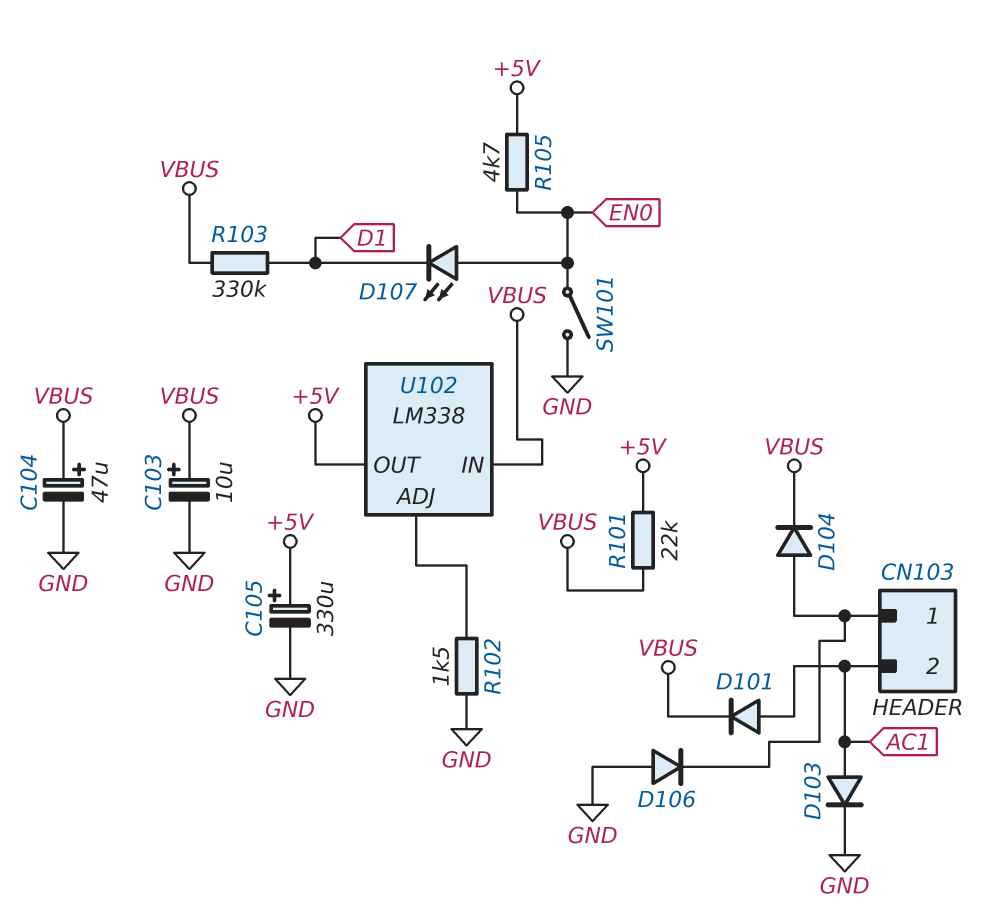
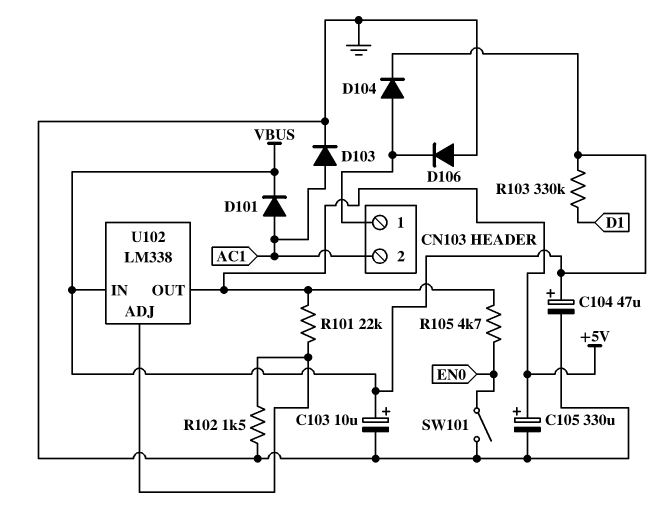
D107: LED (A EN0, K D1) -> none
R101: 22k (+5V, VBUS) -> 22k (+5V, U102/ADJ)

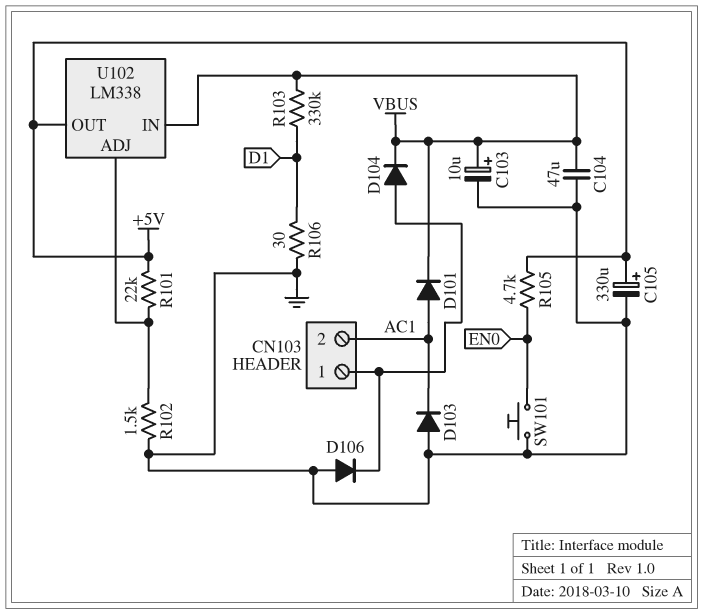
C104: 47uF (plus VBUS, minus GND) -> 47uF (GND, VBUS)
D103: diode (A AC1, K GND) -> diode (A GND, K AC1)
R106: none -> 30 (D1, GND)
SW101: switch (EN0, GND) -> button (EN0, GND)

